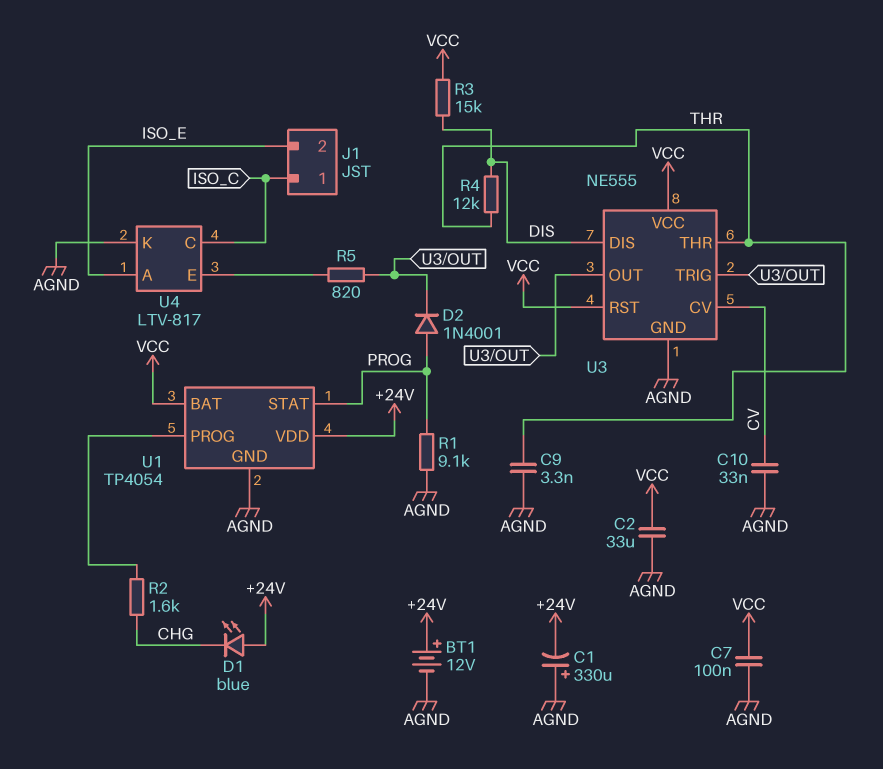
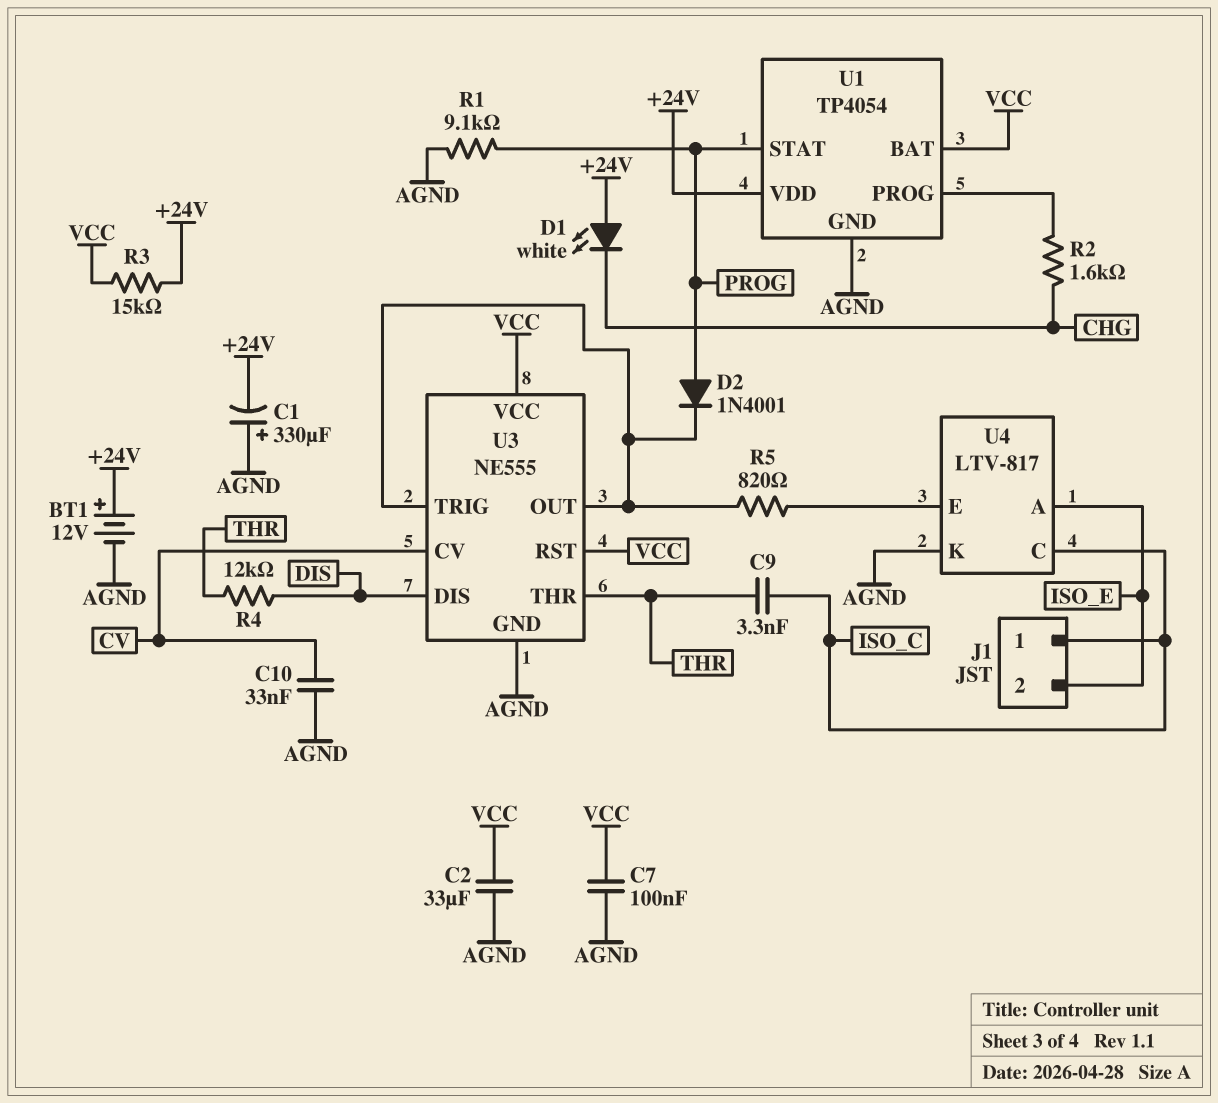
C9: 3.3nF (AGND, THR) -> 3.3nF (ISO_C, THR)
D1: LED blue (A +24V, K CHG) -> LED white (A +24V, K CHG)
R3: 15k (DIS, VCC) -> 15k (+24V, VCC)

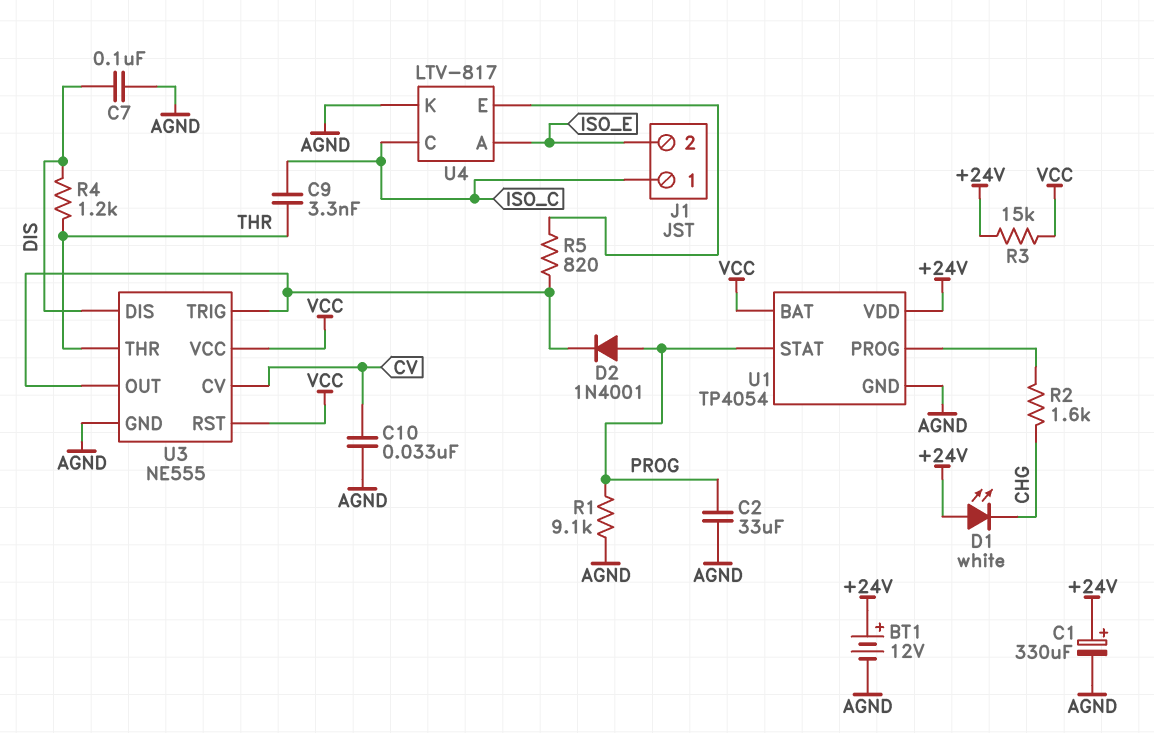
C1: 330uF (plus AGND, minus +24V) -> 330uF (plus +24V, minus AGND)
C2: 33uF (AGND, VCC) -> 33uF (AGND, PROG)
C7: 100nF (AGND, VCC) -> 100nF (AGND, DIS)
R4: 12k (DIS, THR) -> 1.2k (DIS, THR)

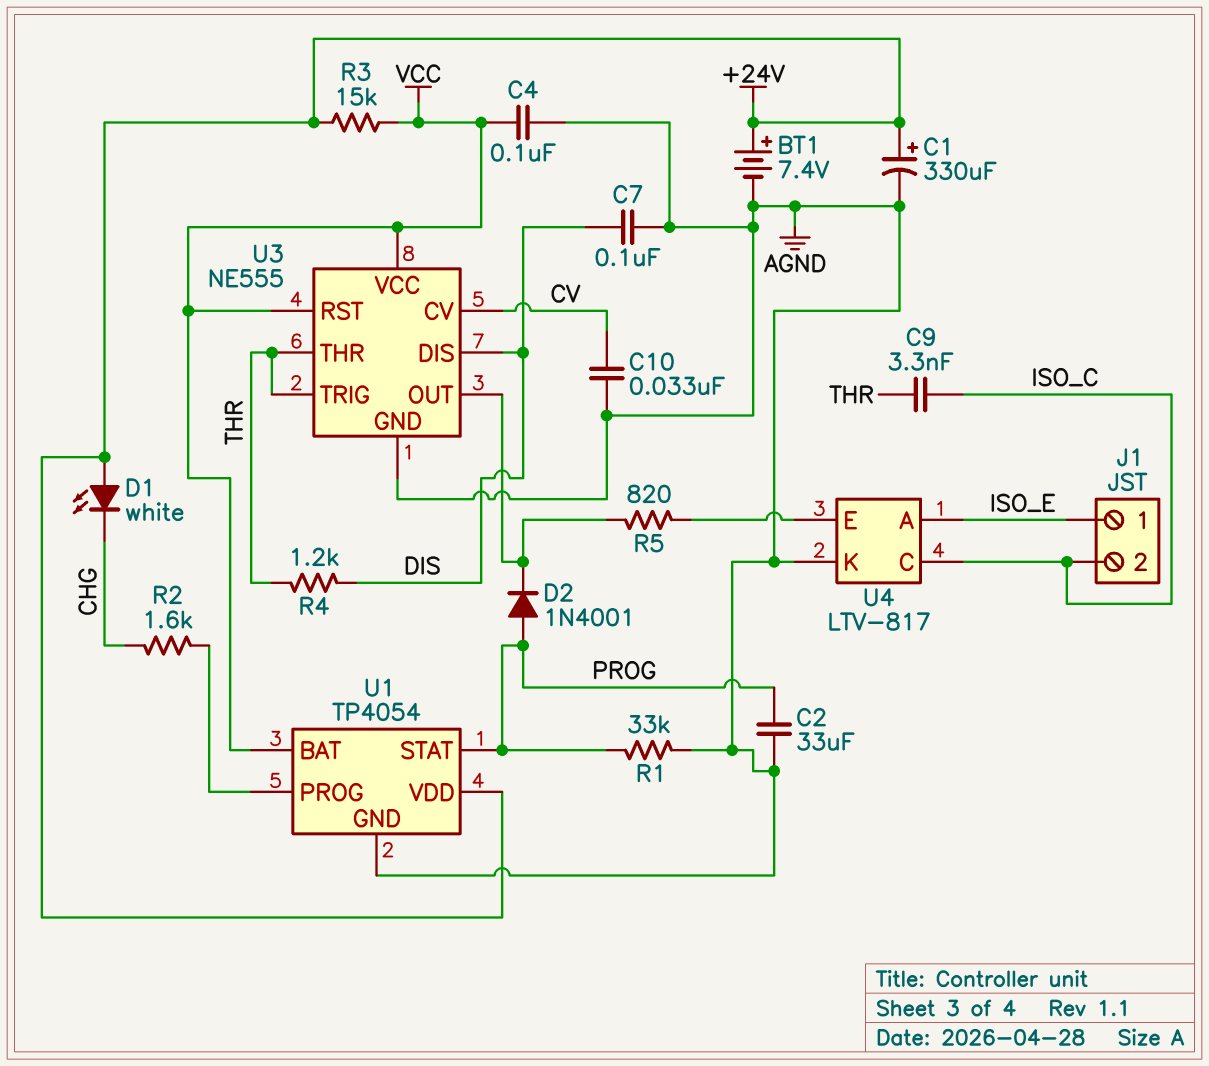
BT1: 12V (plus +24V, minus AGND) -> 7.4V (plus +24V, minus AGND)
C4: none -> 100nF (AGND, VCC)
J1 pin 1: ISO_C -> ISO_E
J1 pin 2: ISO_E -> ISO_C
R1: 9.1k (AGND, PROG) -> 33k (AGND, PROG)
U3 pin TRIG: U3/OUT -> THR

